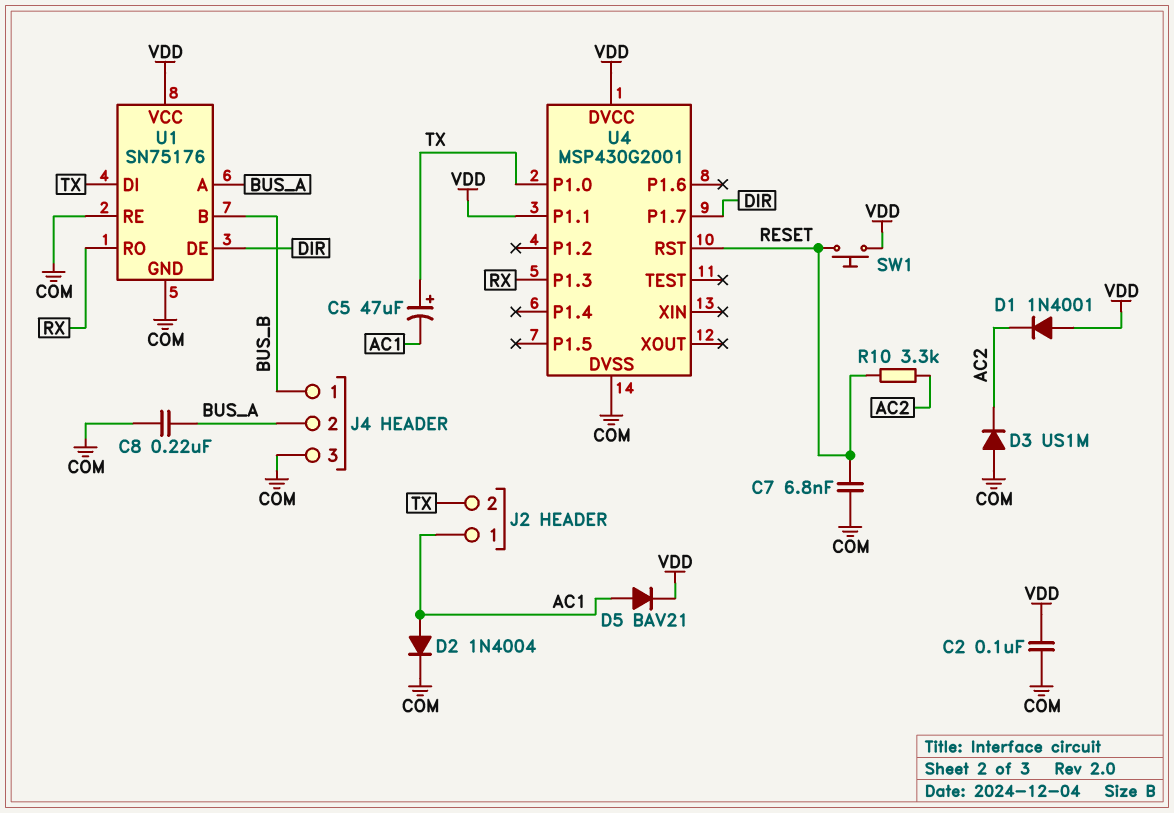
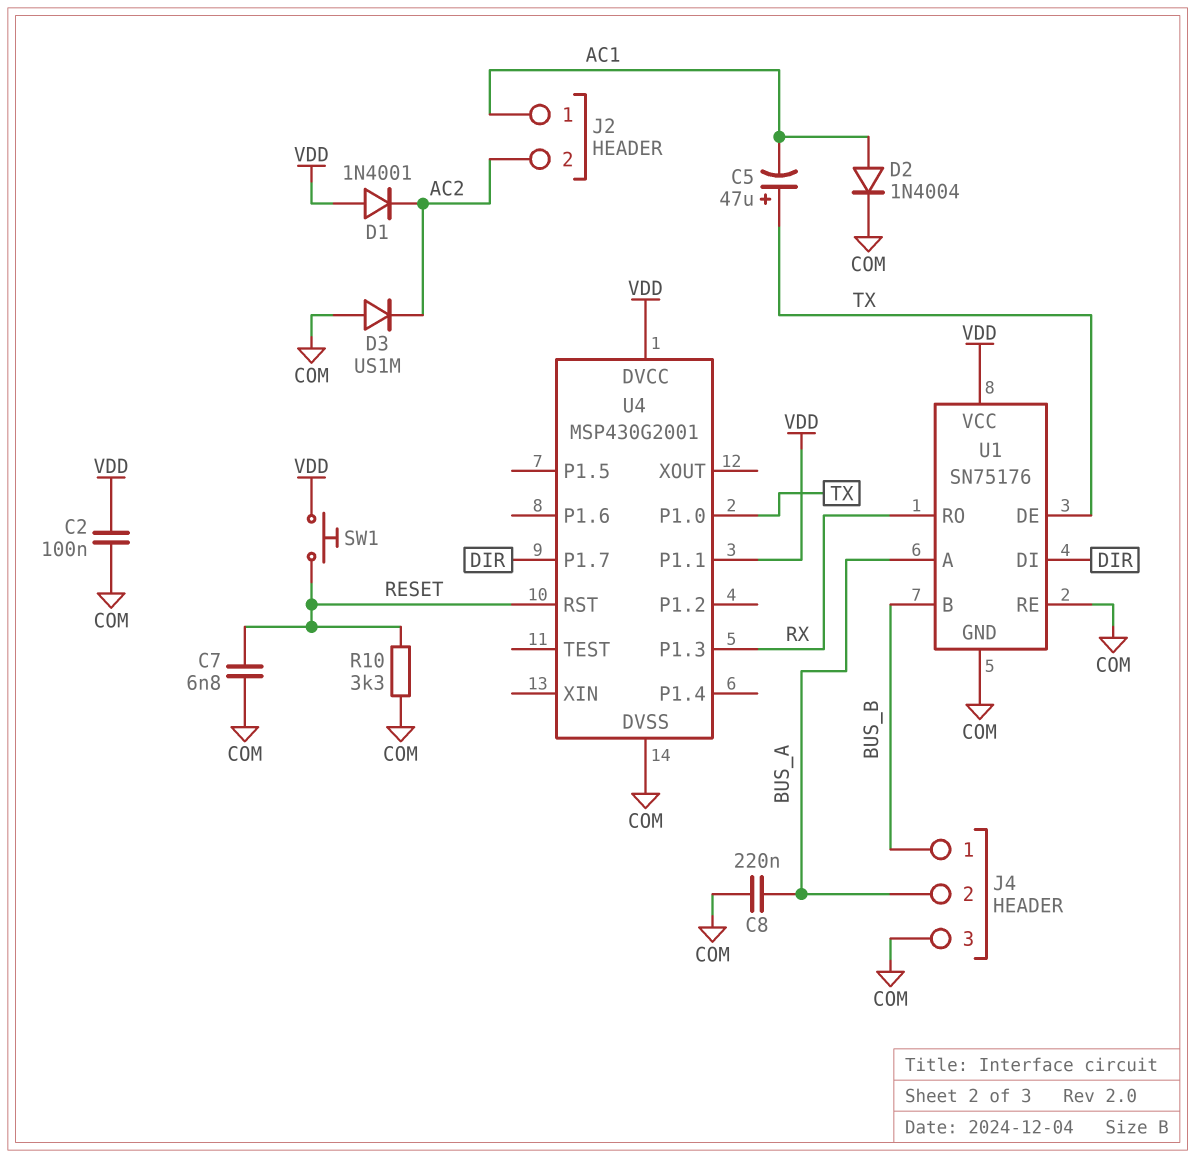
D5: diode BAV21 (A AC1, K VDD) -> none
J2 pin 2: TX -> AC2
R10: 3.3k (AC2, RESET) -> 3.3k (COM, RESET)
U1 pin DE: DIR -> TX
U1 pin DI: TX -> DIR

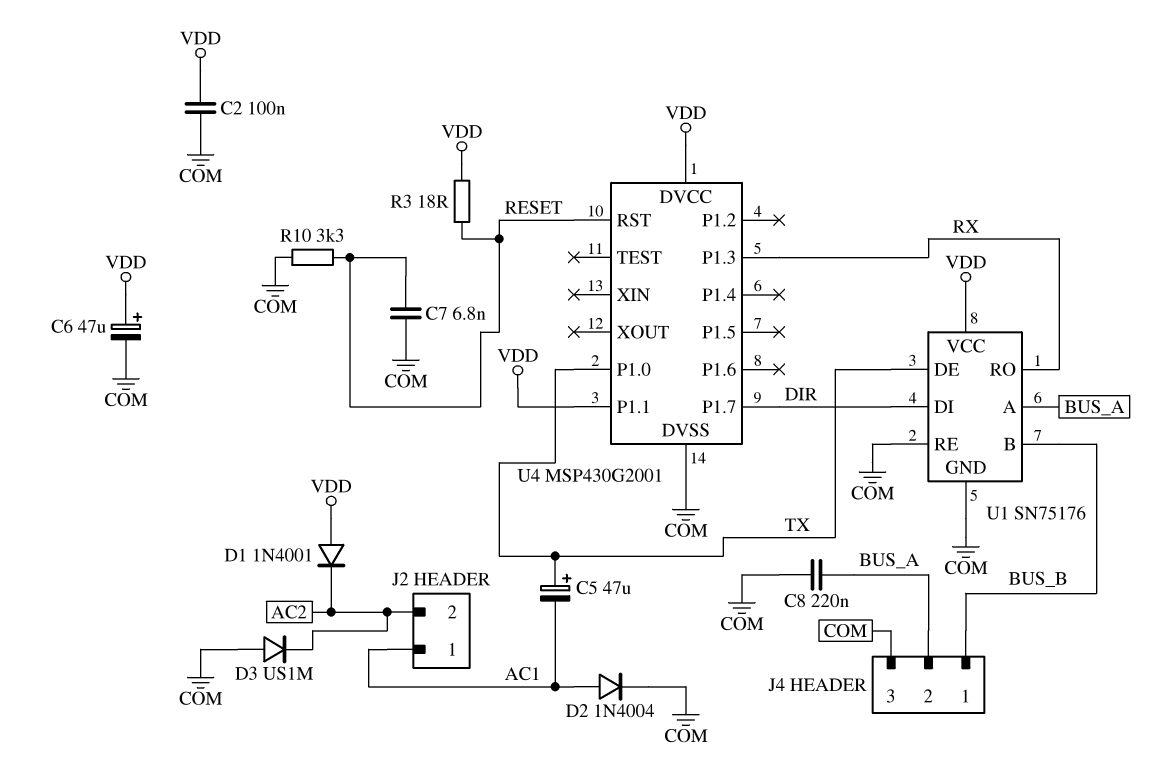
C6: none -> 47uF (plus VDD, minus COM)
R3: none -> 18 (RESET, VDD)
SW1: button (RESET, VDD) -> none

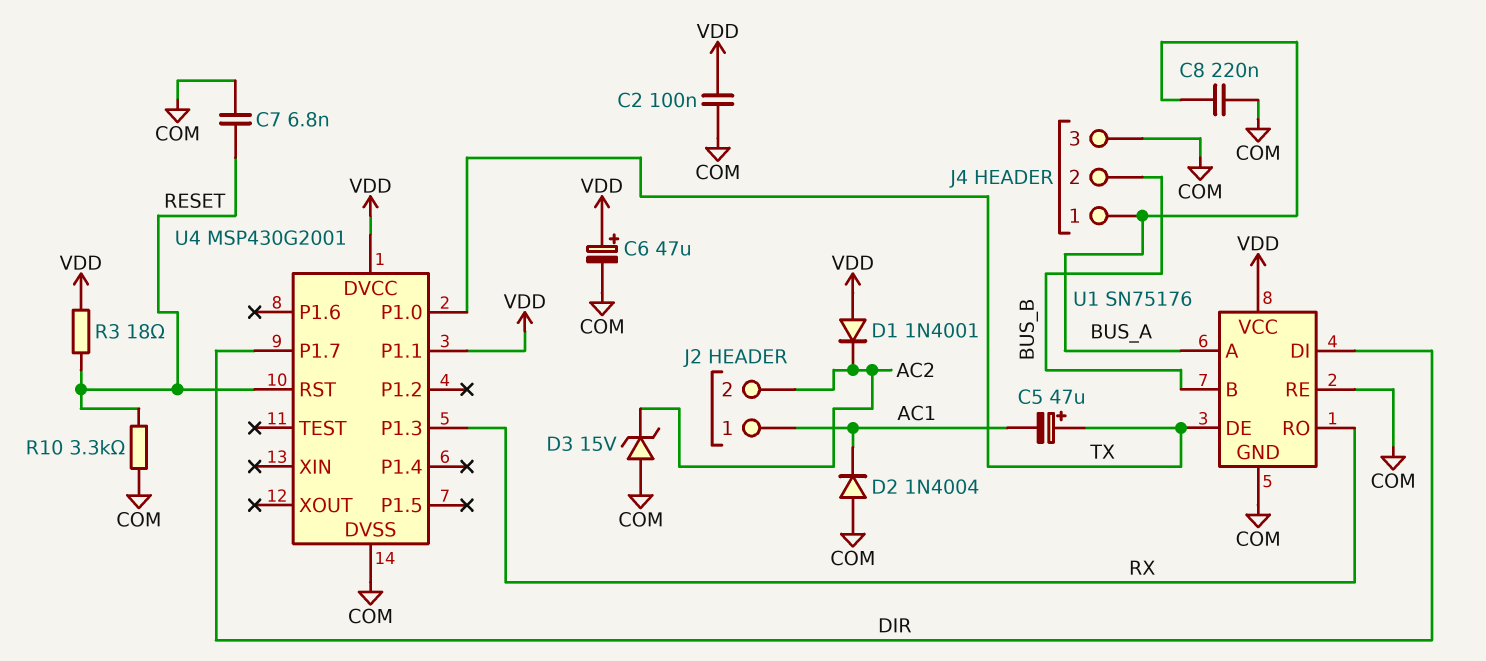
D2: diode 1N4004 (A AC1, K COM) -> diode 1N4004 (A COM, K AC1)
D3: diode US1M (A COM, K AC2) -> zener 15V (A COM, K AC2)
J4 pin 1: BUS_B -> BUS_A
J4 pin 2: BUS_A -> BUS_B

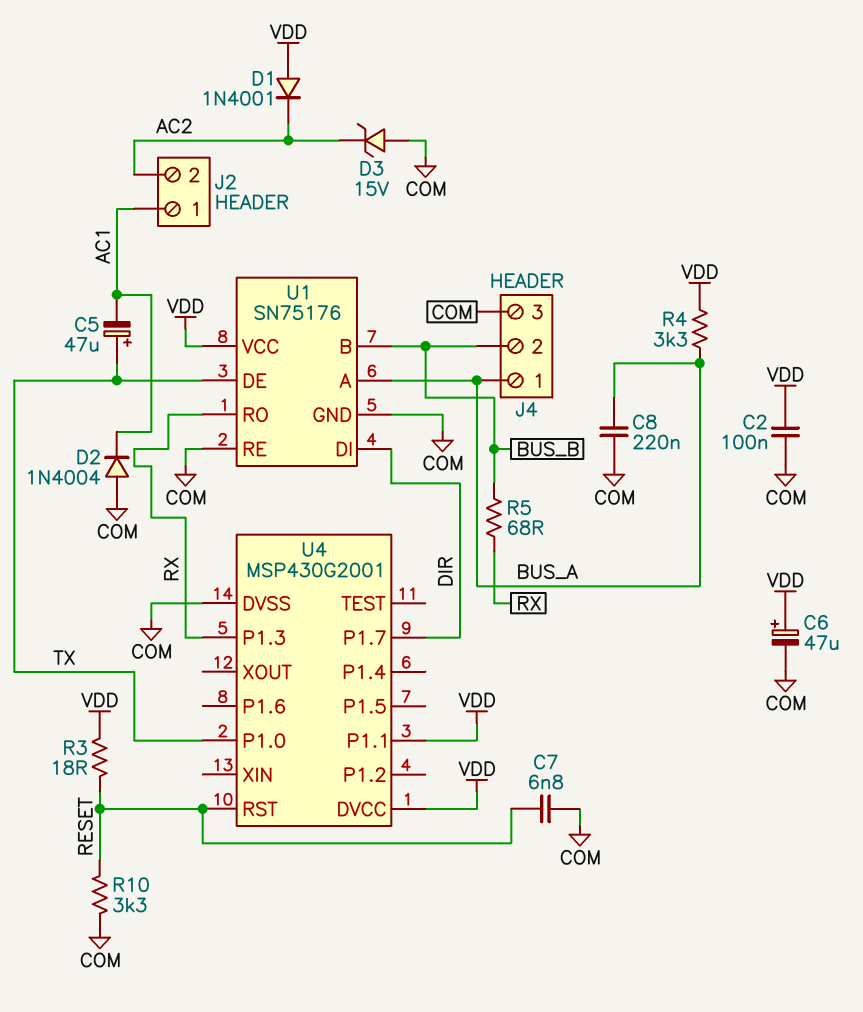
R4: none -> 3.3k (BUS_A, VDD)
R5: none -> 68 (BUS_B, RX)

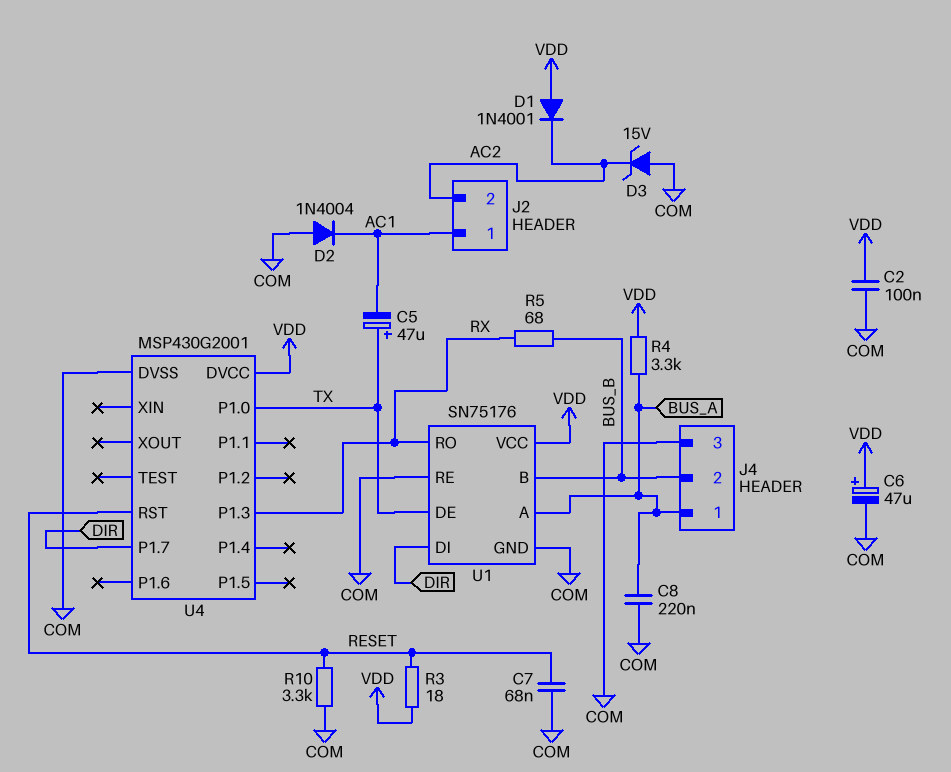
C7: 6.8nF (COM, RESET) -> 68nF (COM, RESET)
U4 pin P1.1: VDD -> none

